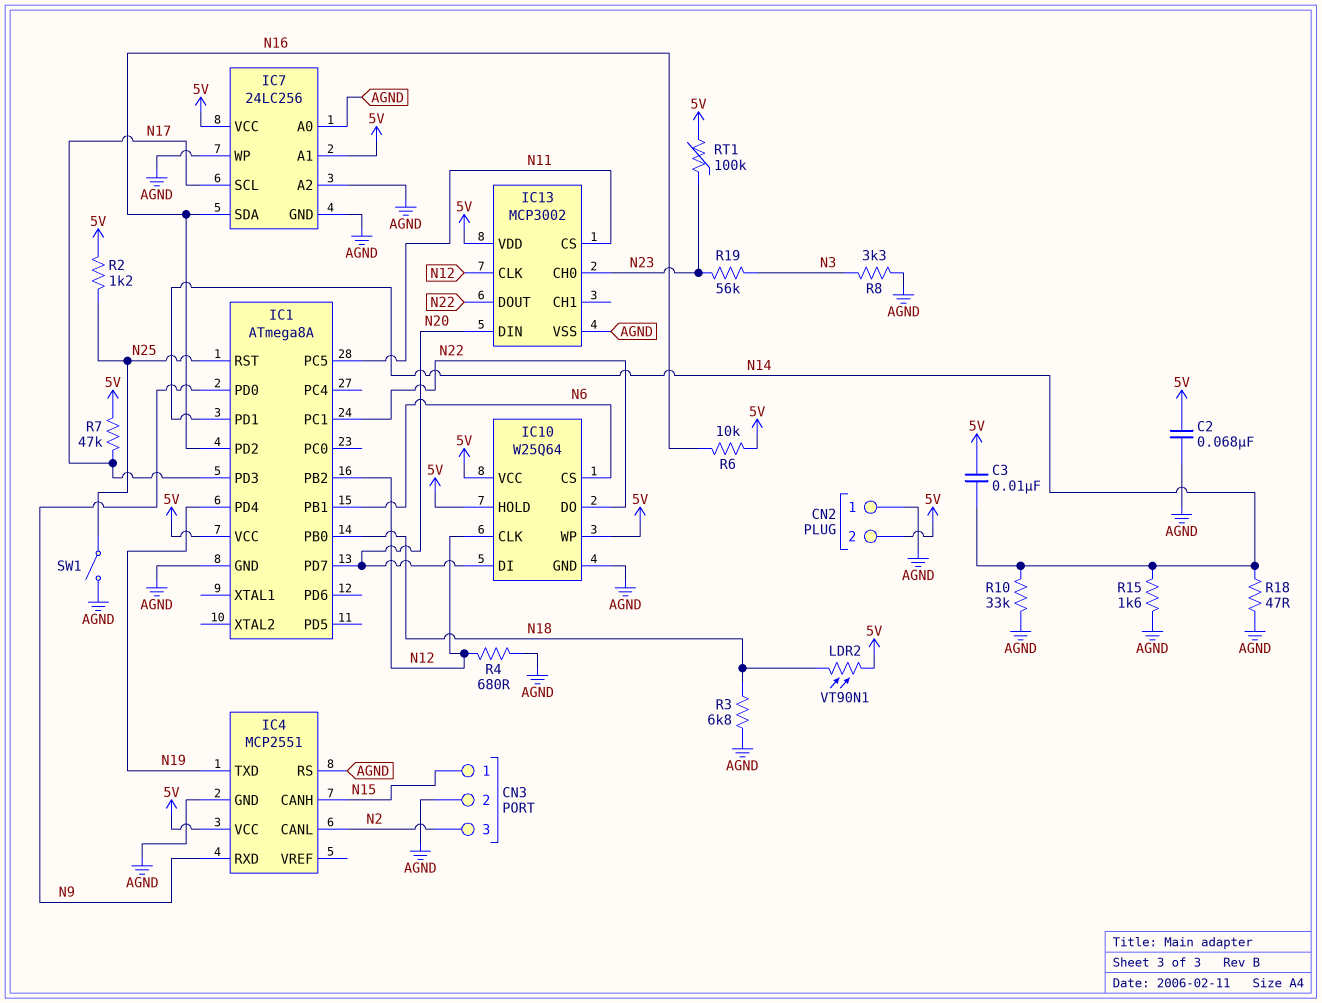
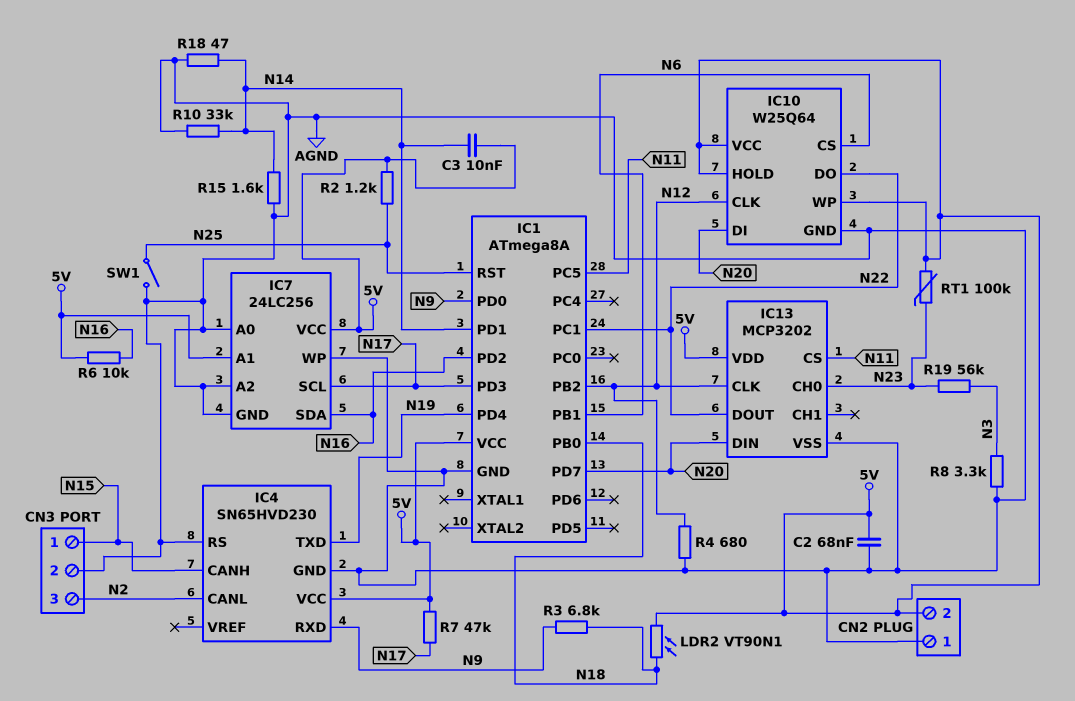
IC4: MCP2551 -> SN65HVD230
IC13: MCP3002 -> MCP3202
R3: 6.8k (AGND, N18) -> 6.8k (N9, N18)

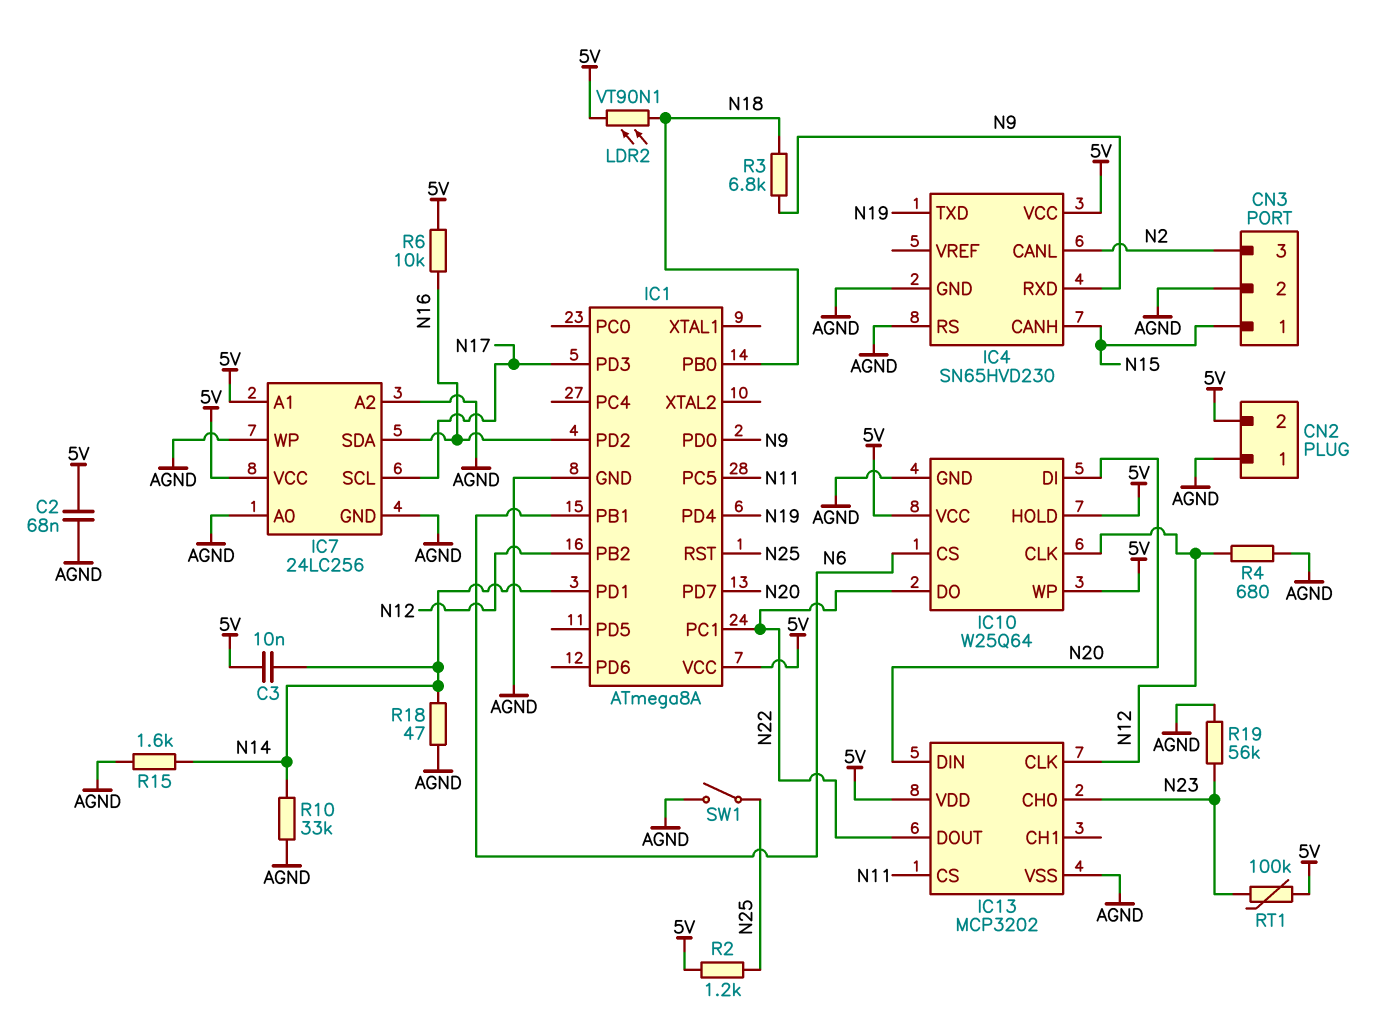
R7: 47k (5V, N17) -> none
R8: 3.3k (AGND, N3) -> none
R19: 56k (N3, N23) -> 56k (AGND, N23)

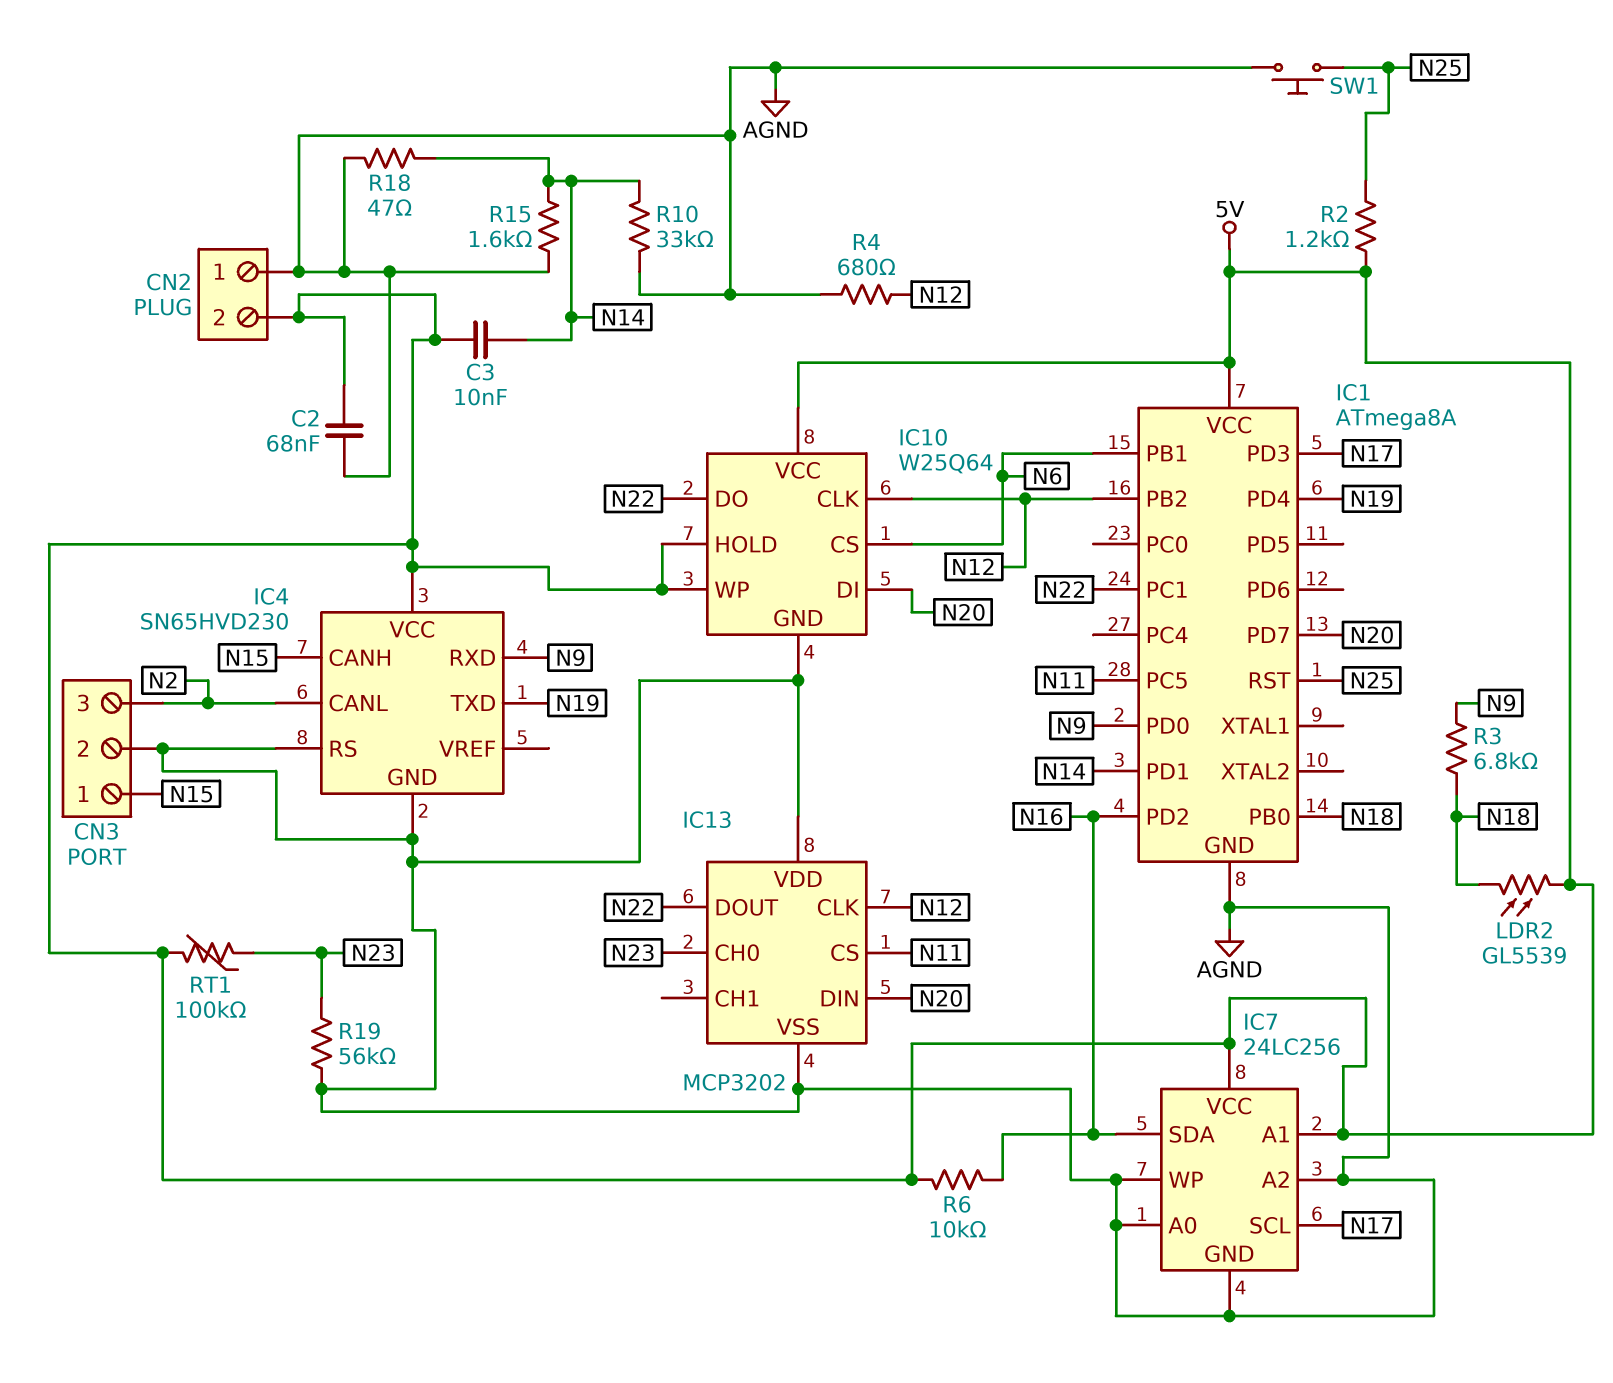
IC13 pin VDD: 5V -> AGND
LDR2: VT90N1 (5V, N18) -> GL5539 (5V, N18)
SW1: switch (AGND, N25) -> button (AGND, N25)

